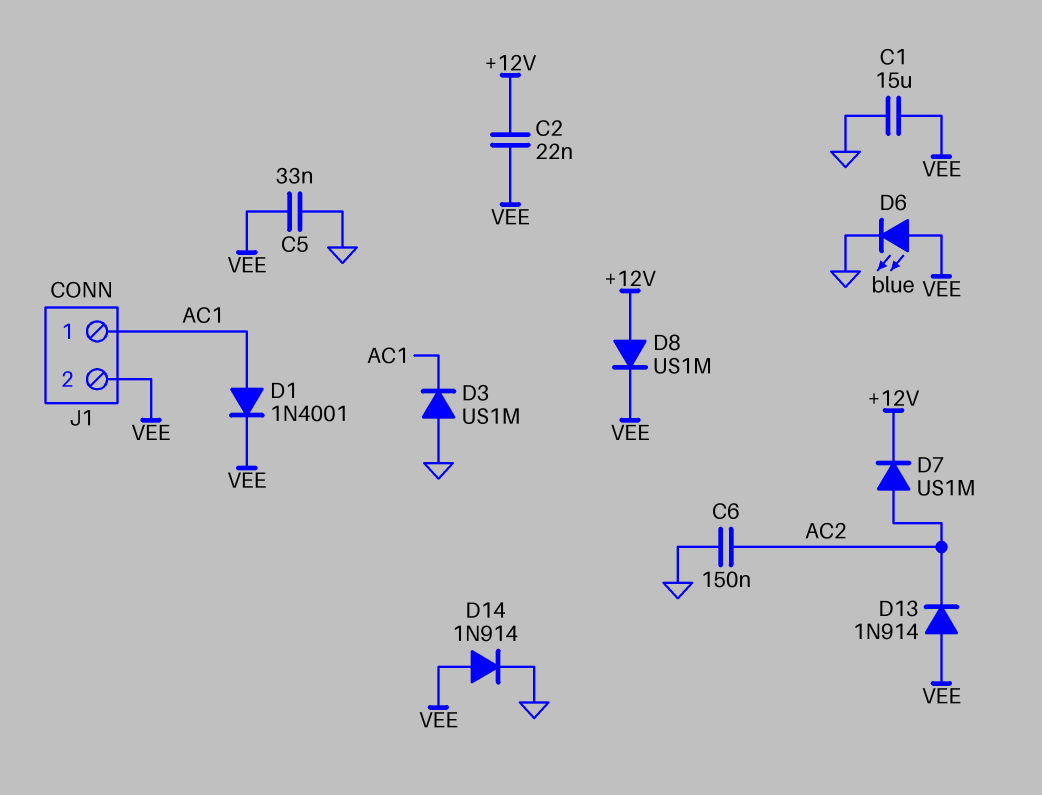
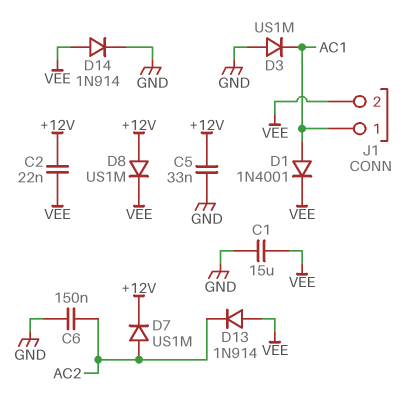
C5: 33nF (GND, VEE) -> 33nF (+12V, GND)
D6: LED blue (A VEE, K GND) -> none

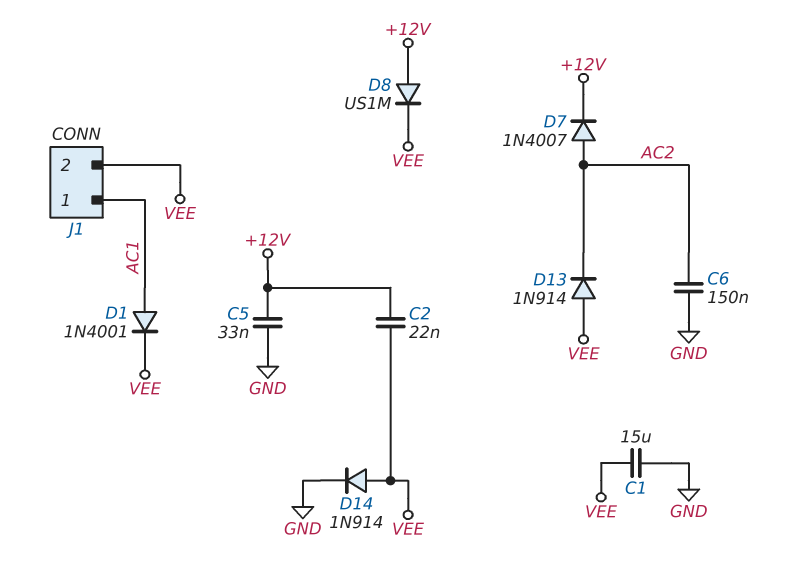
D3: diode US1M (A GND, K AC1) -> none
D7: diode US1M (A AC2, K +12V) -> diode 1N4007 (A AC2, K +12V)

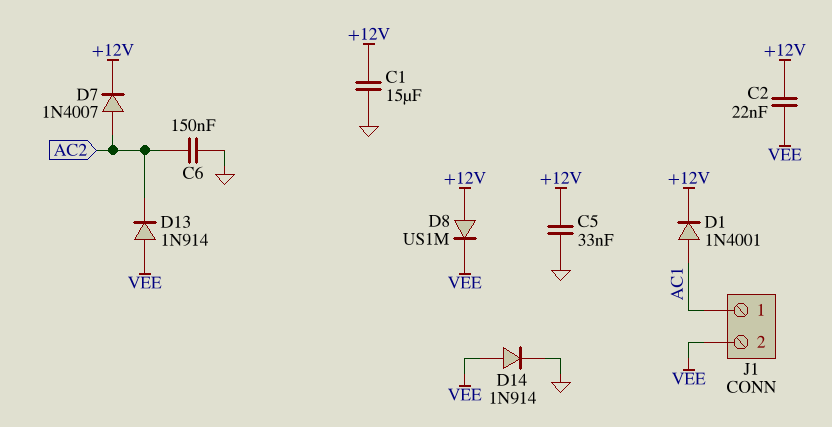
C1: 15uF (GND, VEE) -> 15uF (+12V, GND)
D1: diode 1N4001 (A AC1, K VEE) -> diode 1N4001 (A AC1, K +12V)

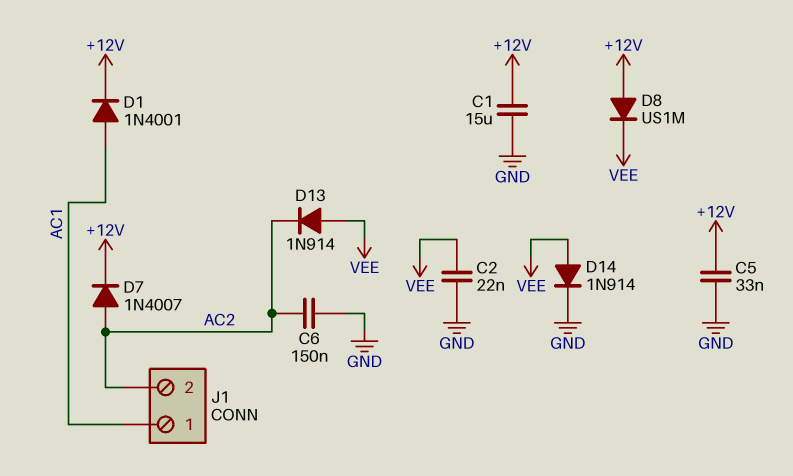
C2: 22nF (+12V, VEE) -> 22nF (GND, VEE)
J1 pin 2: VEE -> AC2

